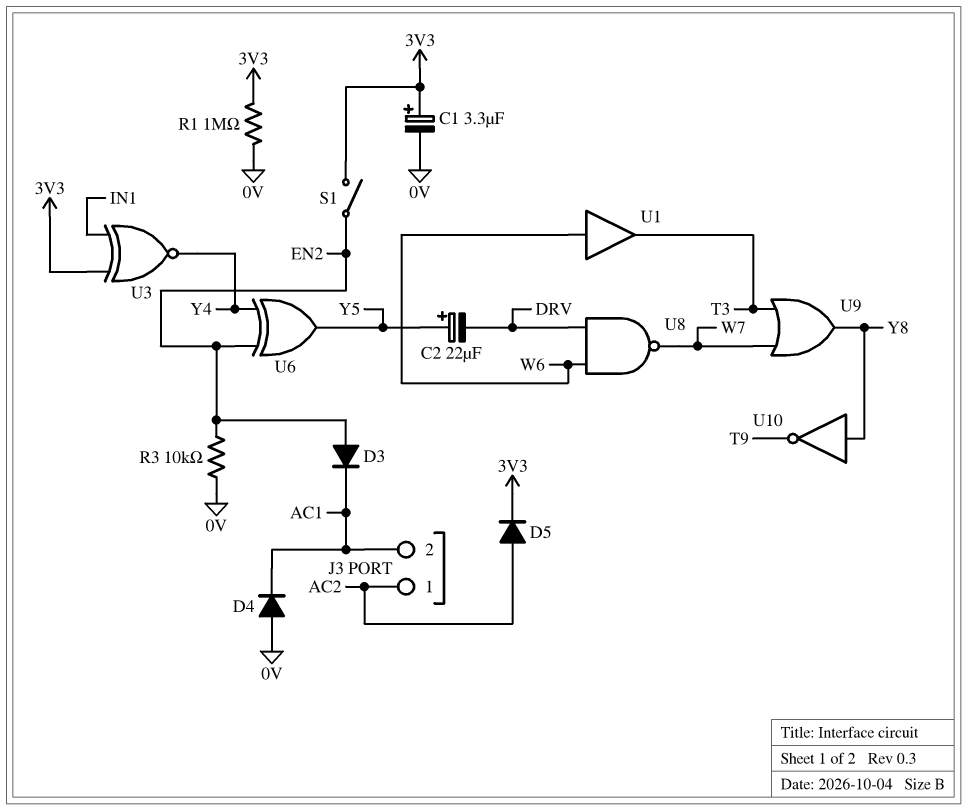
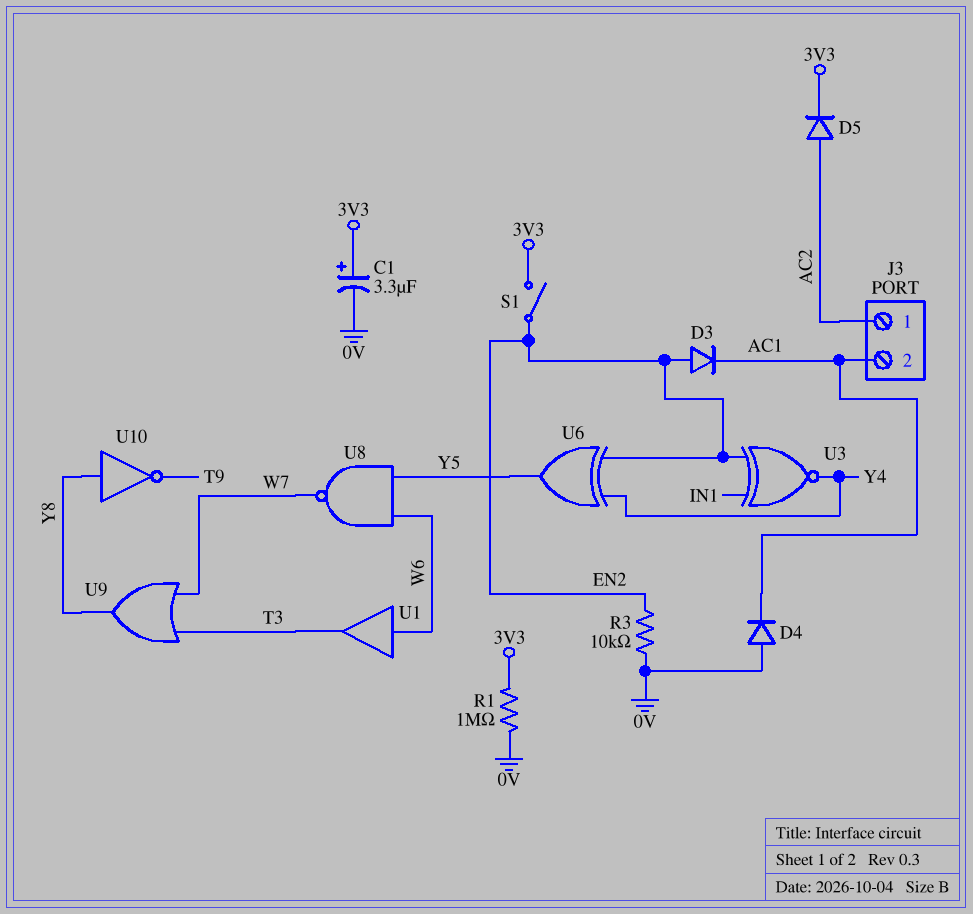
C2: 22uF (plus Y5, minus DRV) -> none
U3: XNOR (in 3V3, in IN1, out Y4) -> XNOR (in EN2, in IN1, out Y4)
U8: NAND (in DRV, in W6, out W7) -> NAND (in W6, in Y5, out W7)

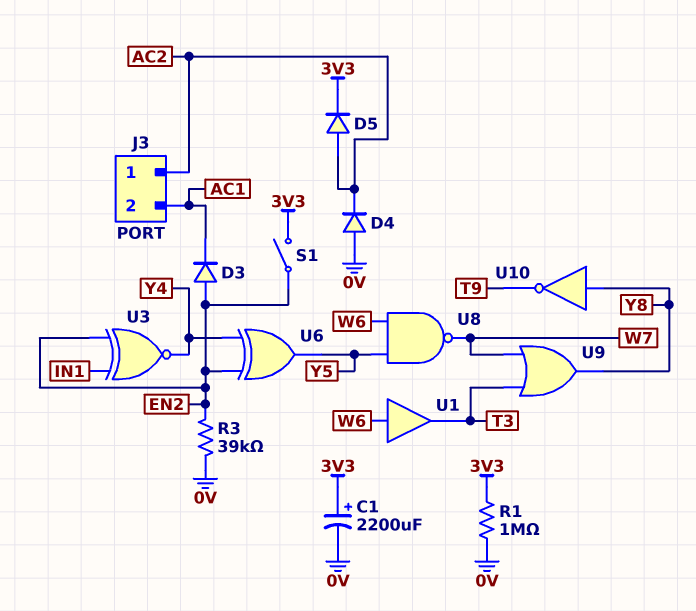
C1: 3.3uF (plus 3V3, minus 0V) -> 2200uF (plus 3V3, minus 0V)
D4: diode (A 0V, K AC1) -> diode (A 0V, K AC2)
R3: 10k (0V, EN2) -> 39k (0V, EN2)

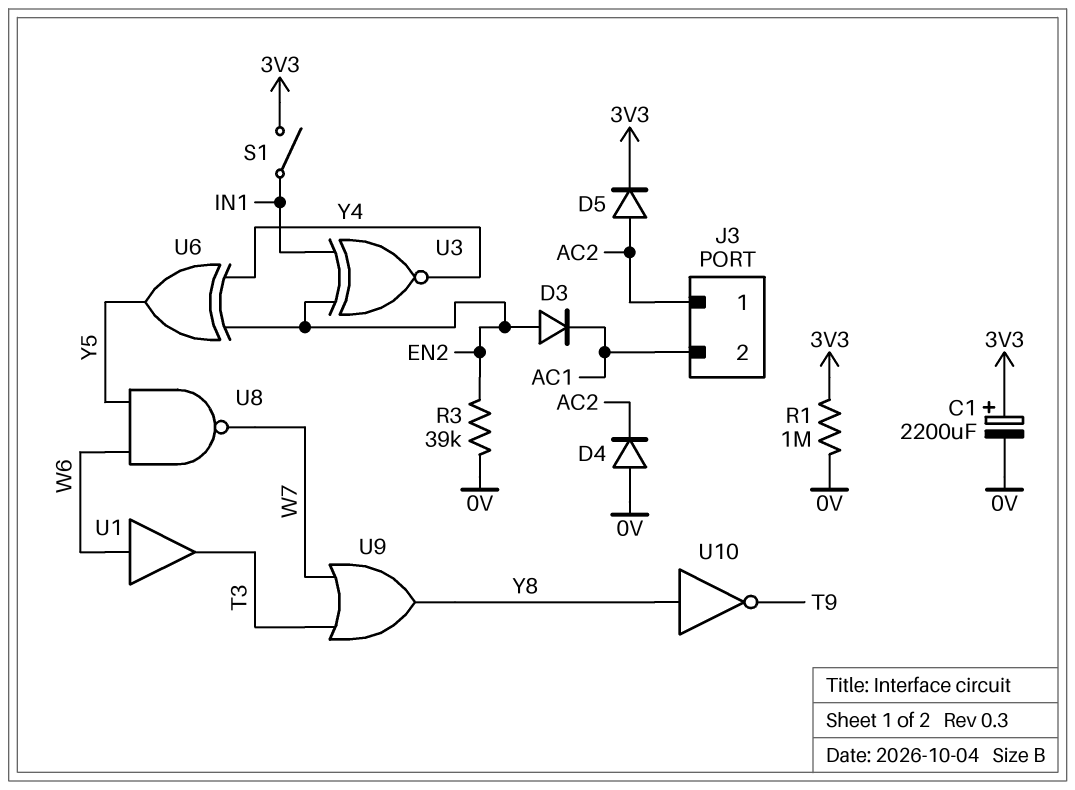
S1: switch (3V3, EN2) -> switch (3V3, IN1)

